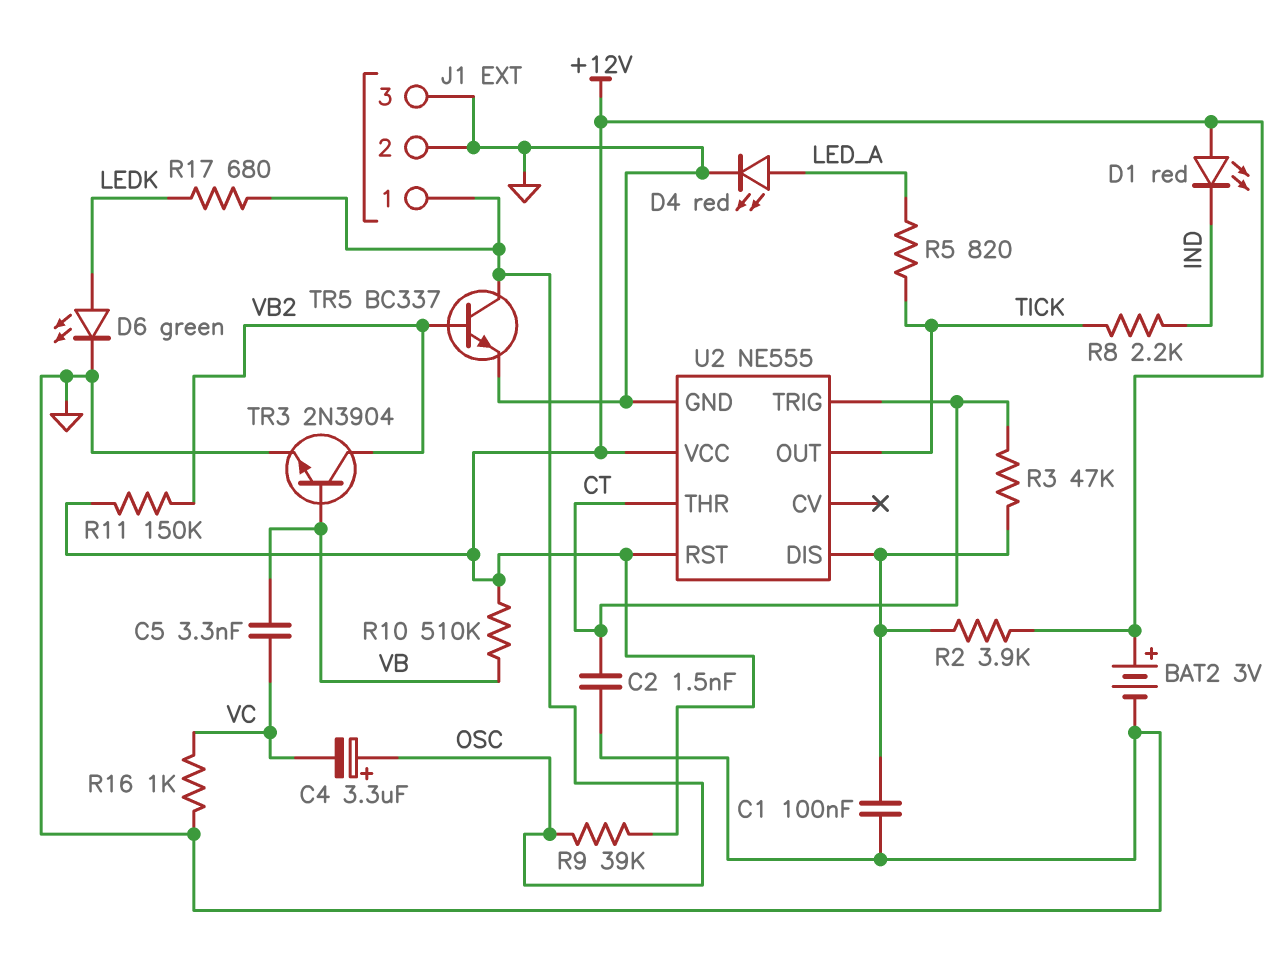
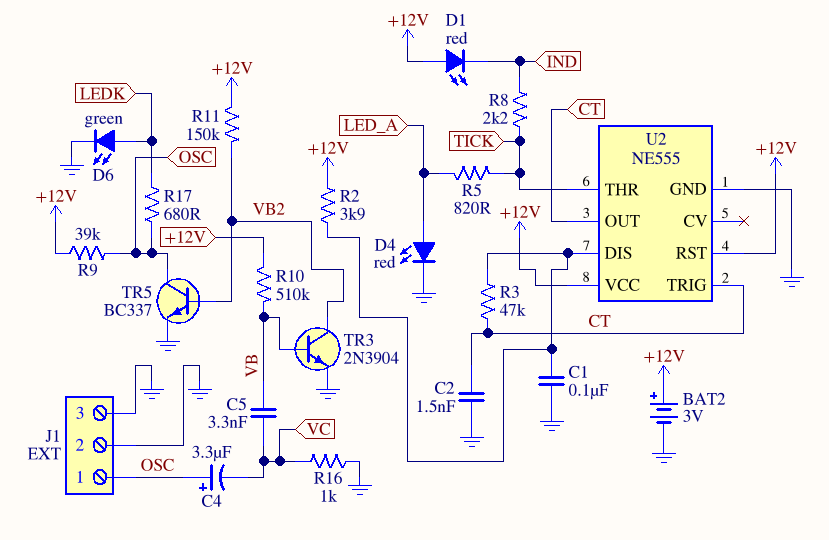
U2 pin OUT: TICK -> CT
U2 pin THR: CT -> TICK

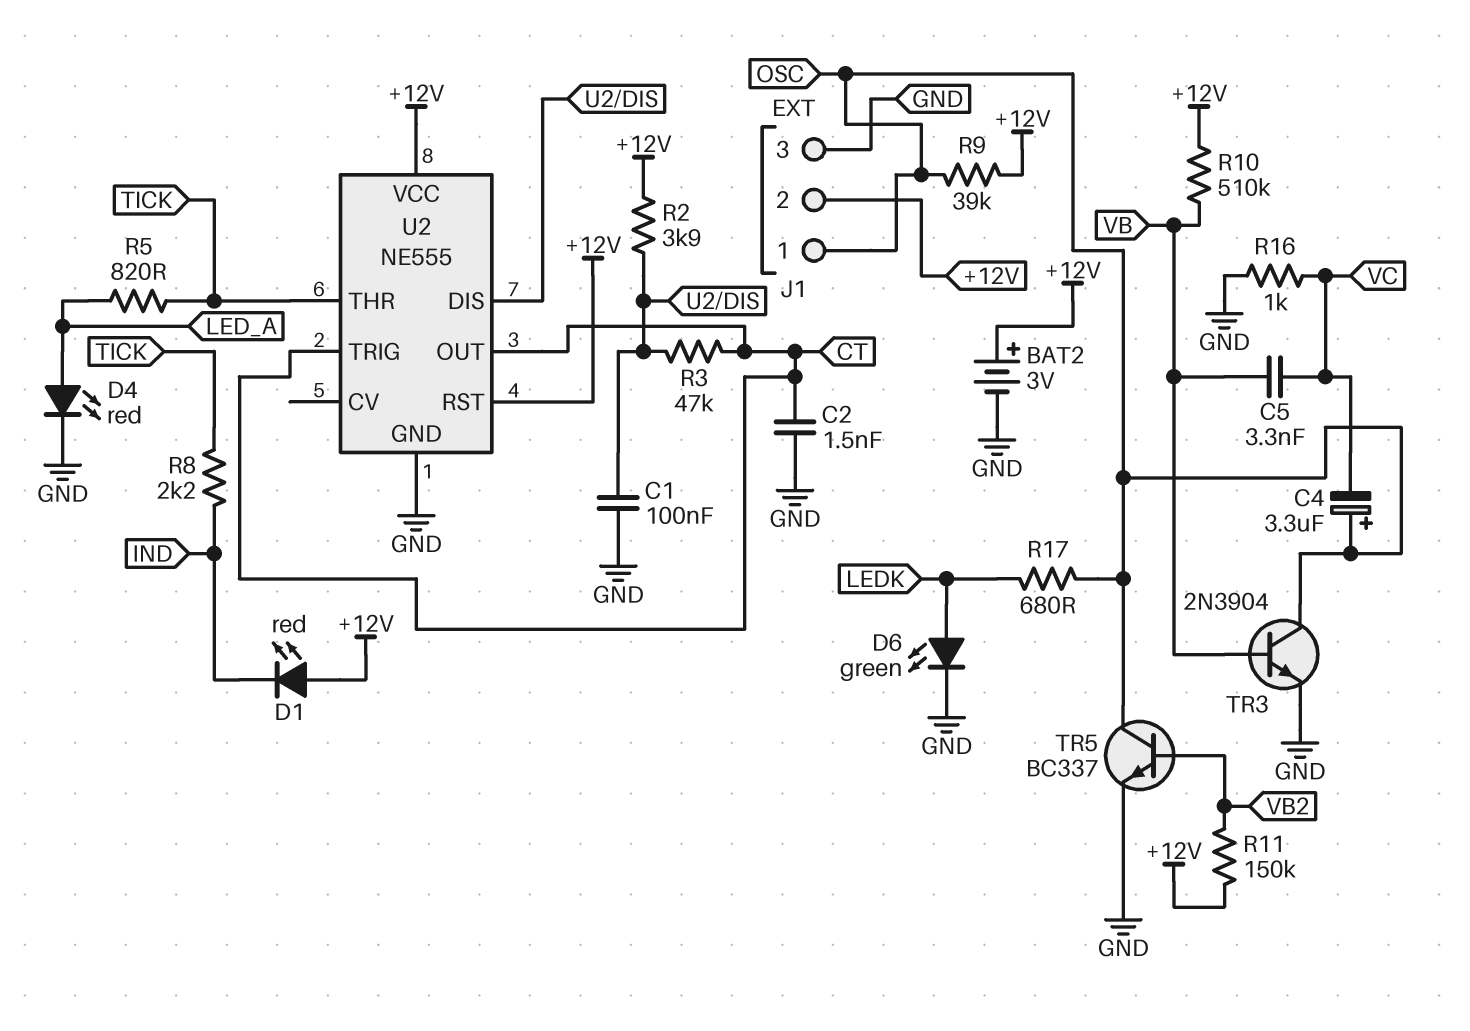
J1 pin 2: GND -> +12V
TR3: NPN 2N3904 (B VB, C VB2, E GND) -> NPN 2N3904 (B VB, C OSC, E GND)

